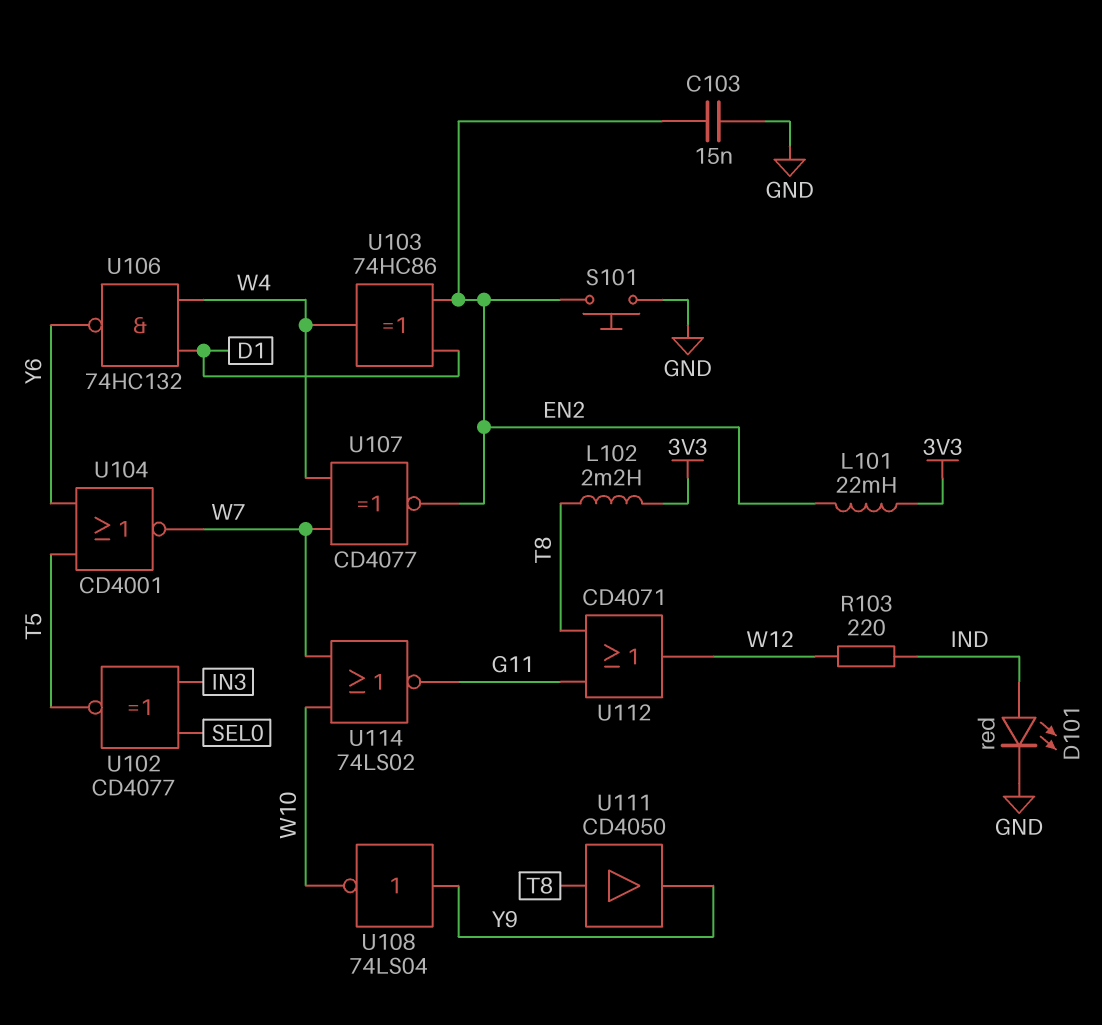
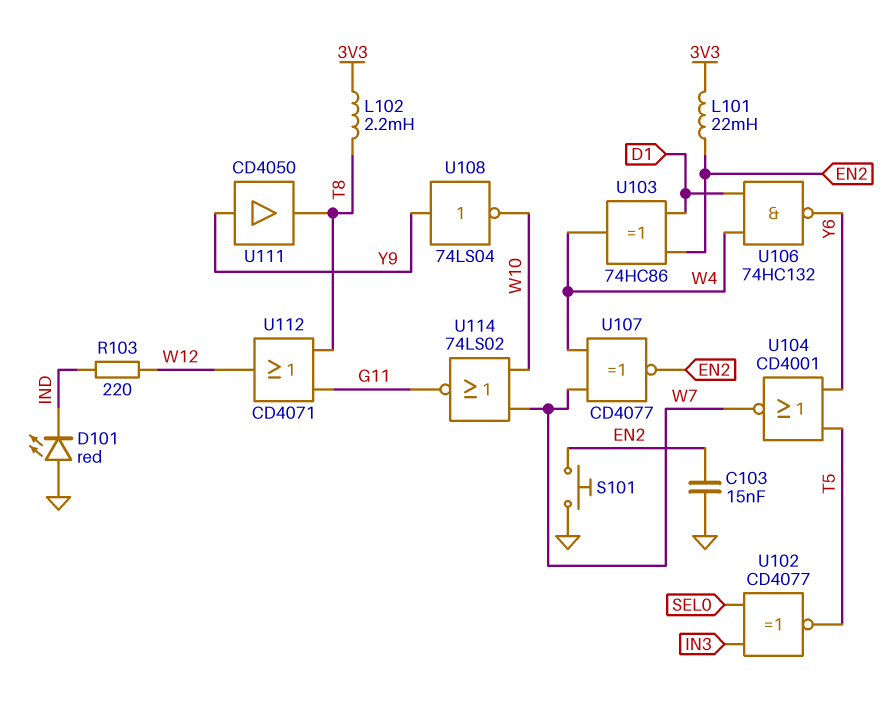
D101: LED red (A IND, K GND) -> LED red (A GND, K IND)
U111: buffer CD4050 (in T8, out Y9) -> buffer CD4050 (in Y9, out T8)

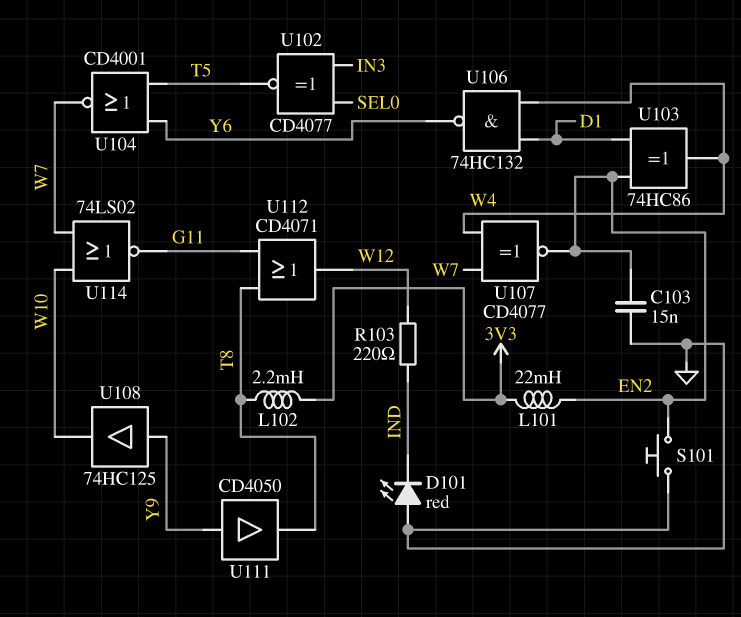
U108: NOT 74LS04 (in Y9, out W10) -> buffer 74HC125 (in Y9, out W10)

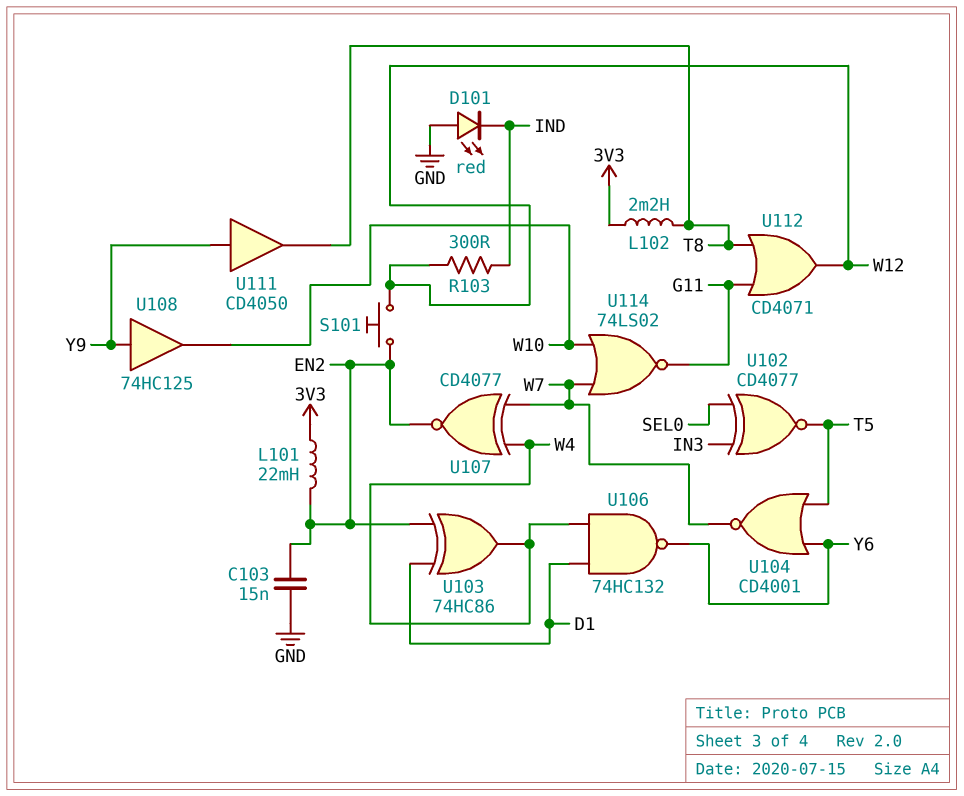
R103: 220 (IND, W12) -> 300 (IND, W12)
S101: button (EN2, GND) -> button (EN2, W12)

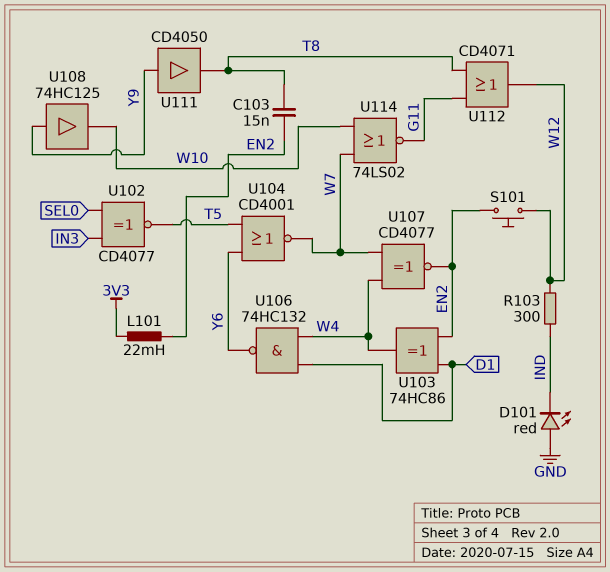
C103: 15nF (EN2, GND) -> 15nF (EN2, T8)
L102: 2.2mH (3V3, T8) -> none

